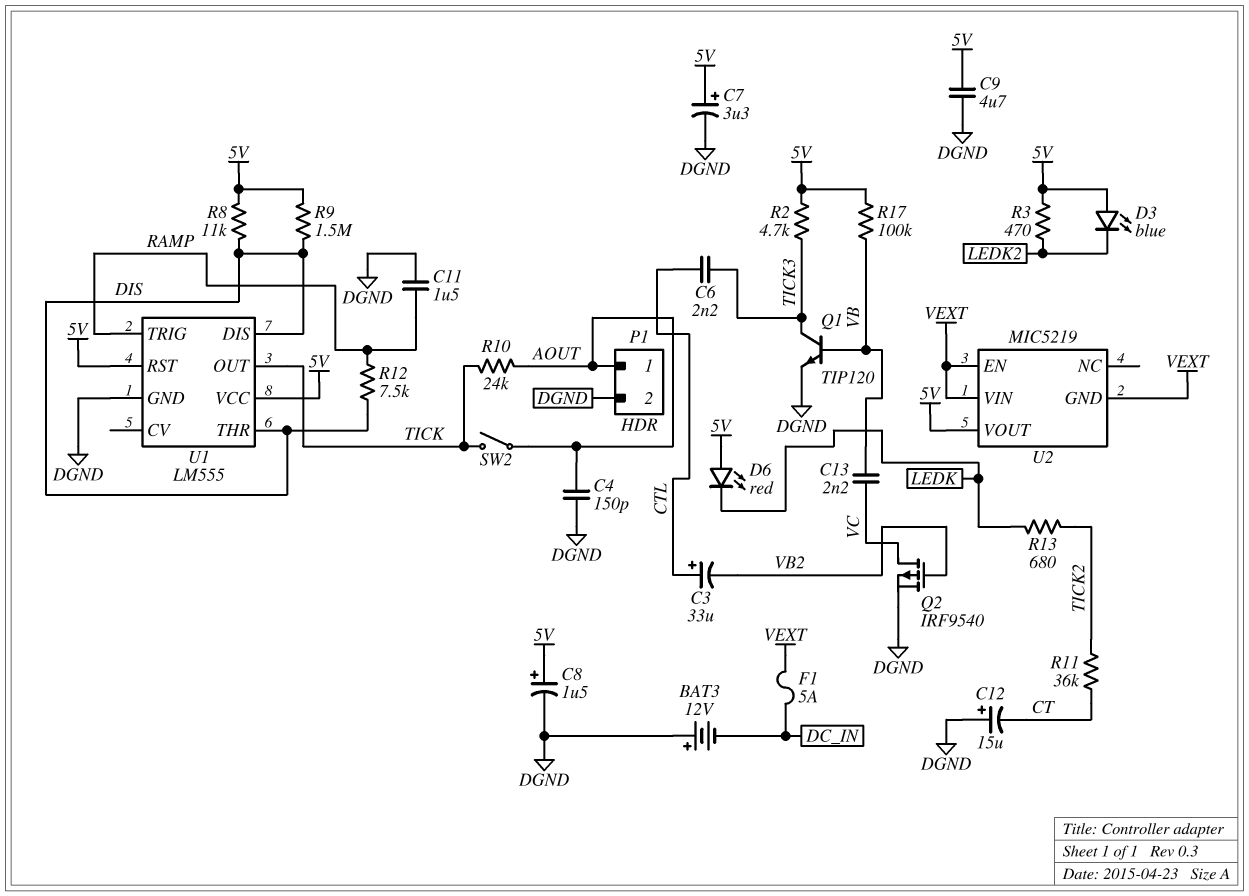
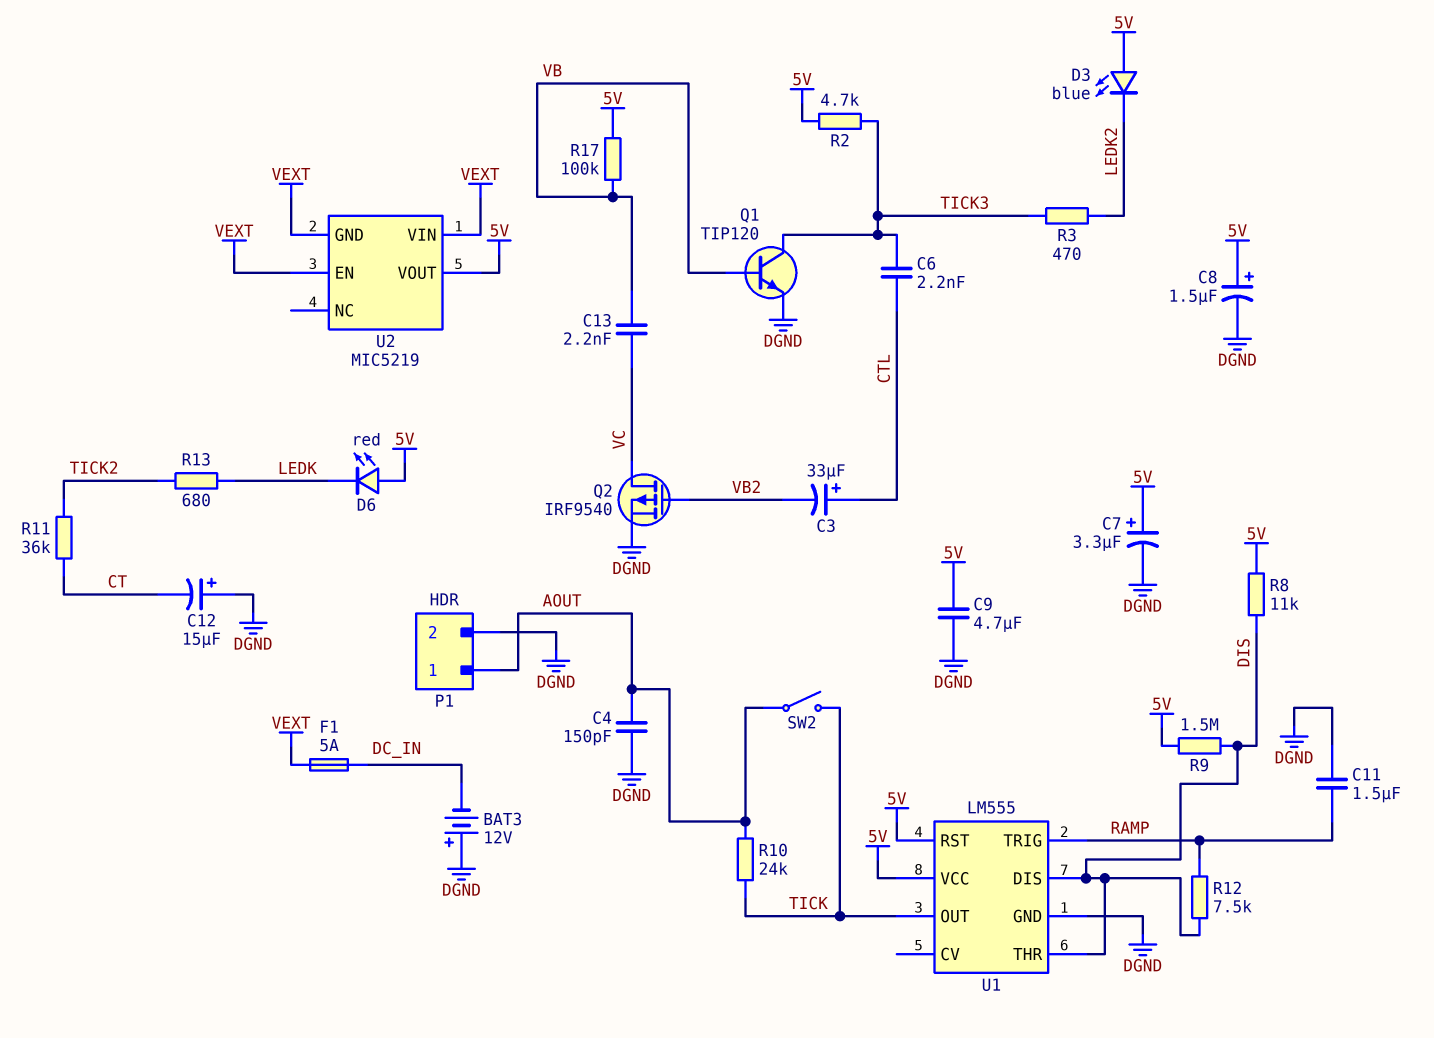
R3: 470 (5V, LEDK2) -> 470 (LEDK2, TICK3)

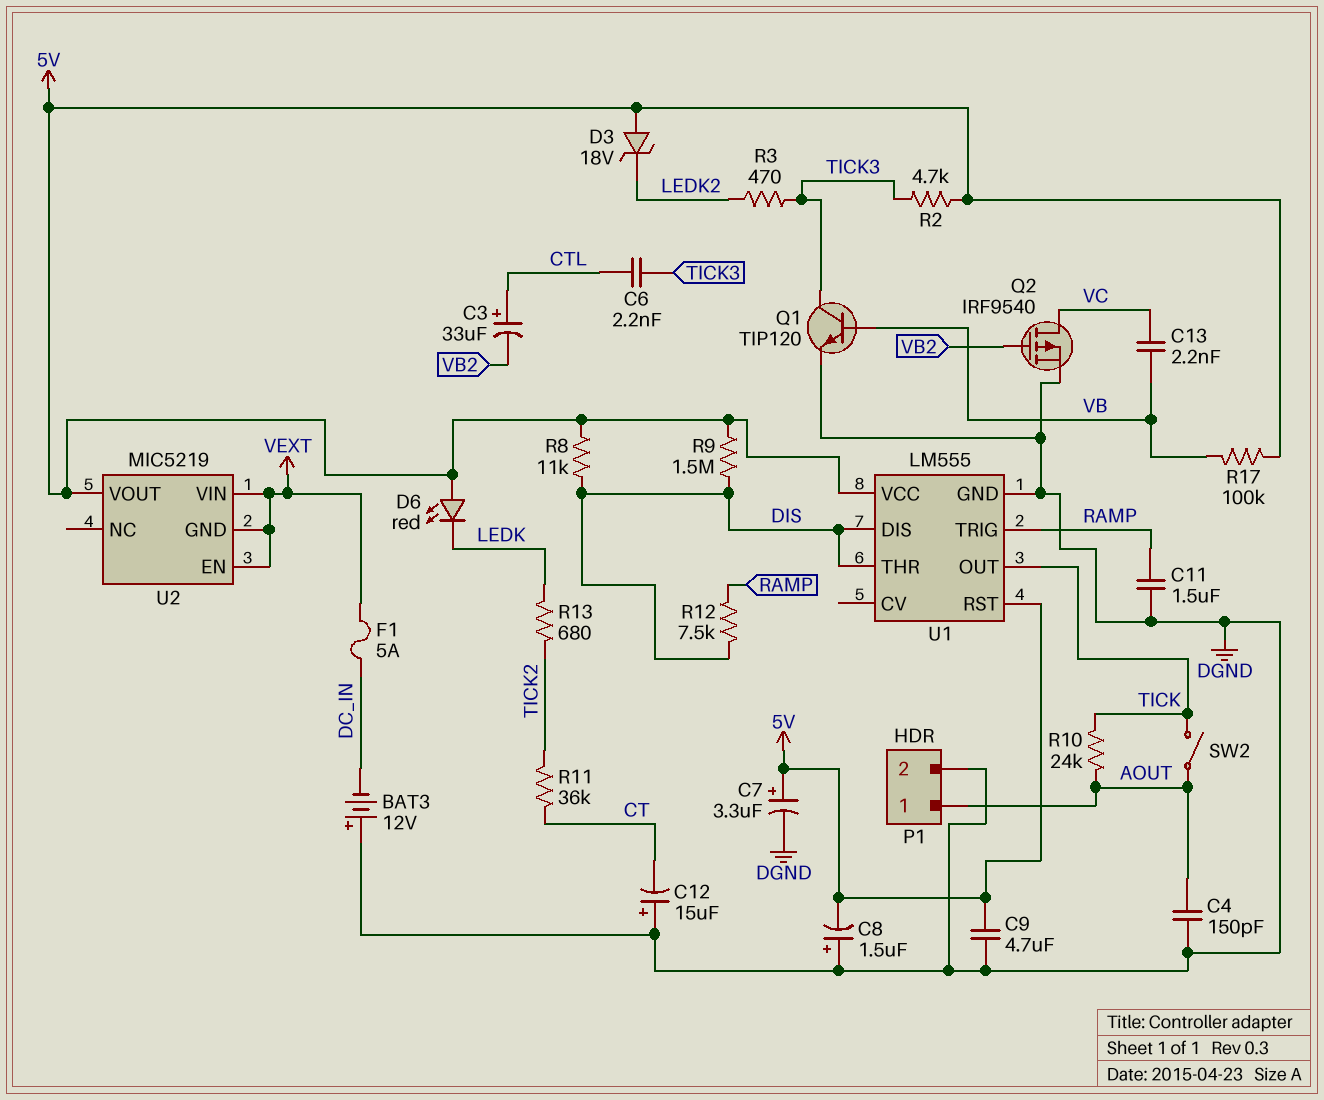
C8: 1.5uF (plus 5V, minus DGND) -> 1.5uF (plus DGND, minus 5V)
D3: LED blue (A 5V, K LEDK2) -> zener 18V (A 5V, K LEDK2)

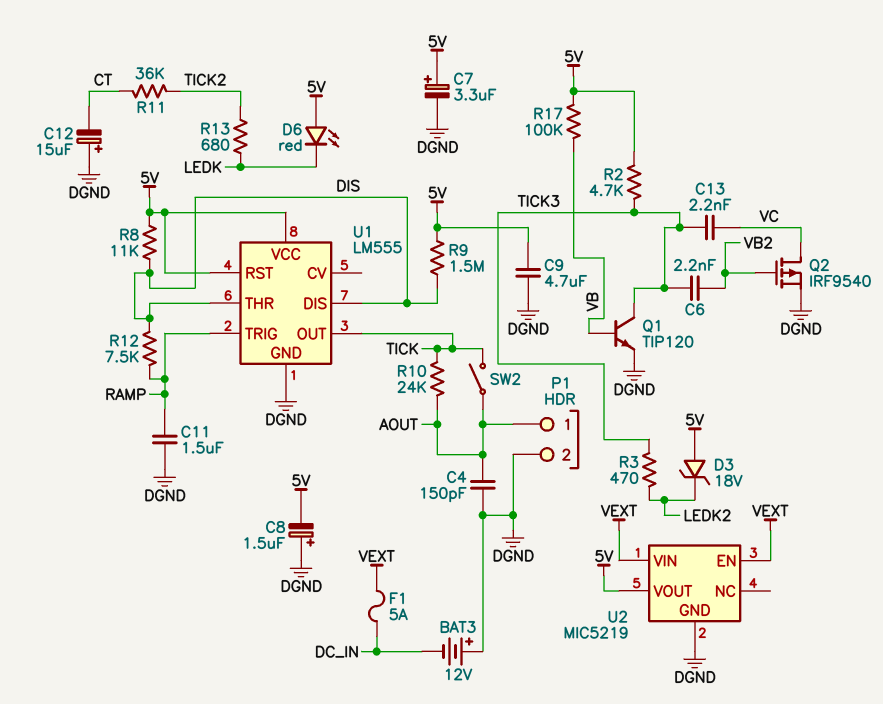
C3: 33uF (plus CTL, minus VB2) -> none
C6: 2.2nF (CTL, TICK3) -> 2.2nF (TICK3, VB2)
C13: 2.2nF (VB, VC) -> 2.2nF (TICK3, VC)
U2 pin GND: VEXT -> DGND

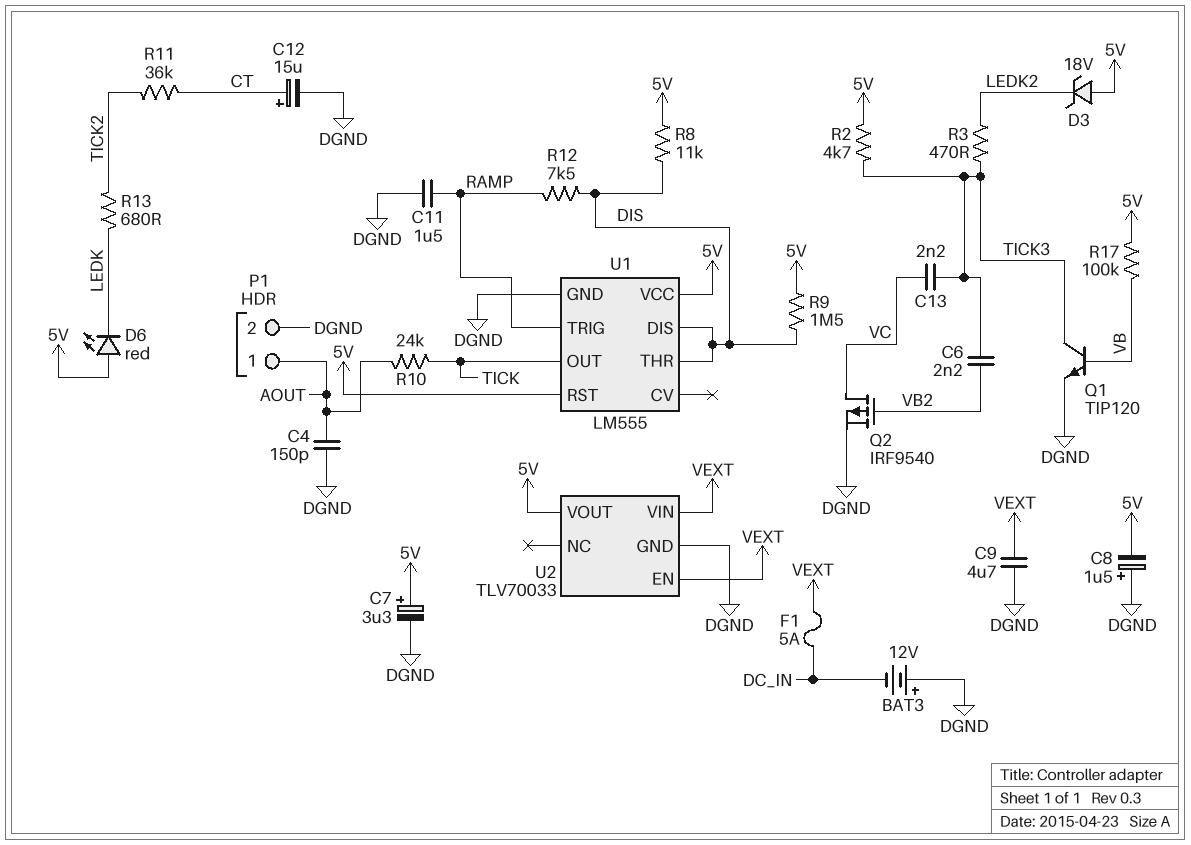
C9: 4.7uF (5V, DGND) -> 4.7uF (DGND, VEXT)
C12: 15uF (plus DGND, minus CT) -> 15uF (plus CT, minus DGND)
SW2: switch (AOUT, TICK) -> none
U2: MIC5219 -> TLV70033

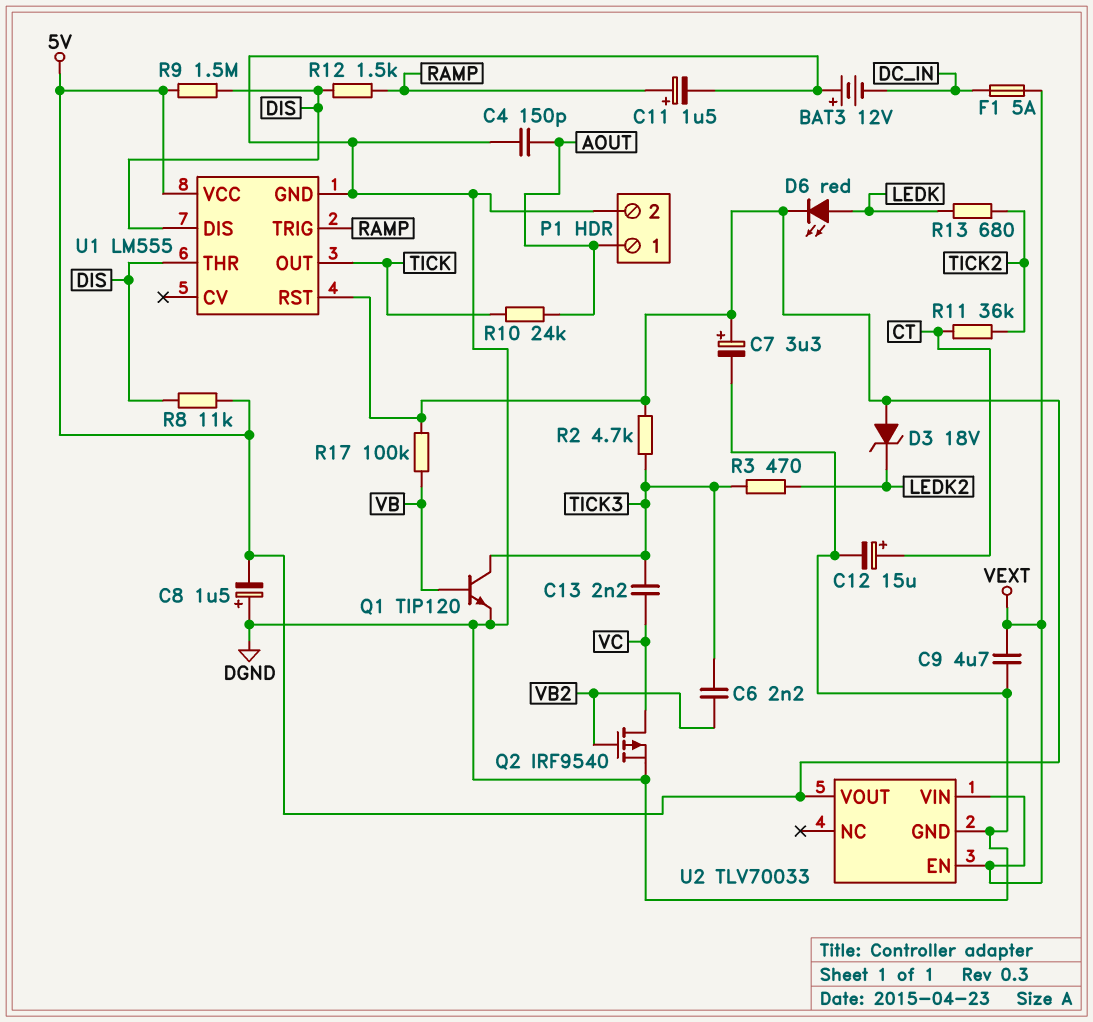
C11: 1.5uF (DGND, RAMP) -> 1.5uF (plus RAMP, minus DGND)
D6: LED red (A 5V, K LEDK) -> LED red (A LEDK, K 5V)
R12: 7.5k (DIS, RAMP) -> 1.5k (DIS, RAMP)

